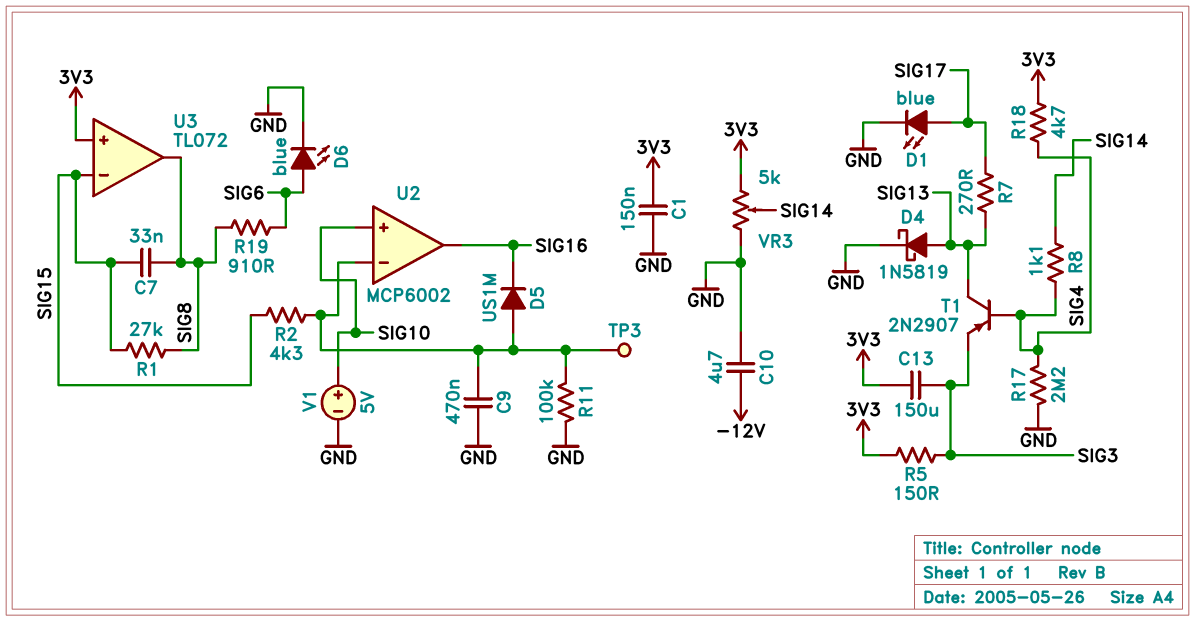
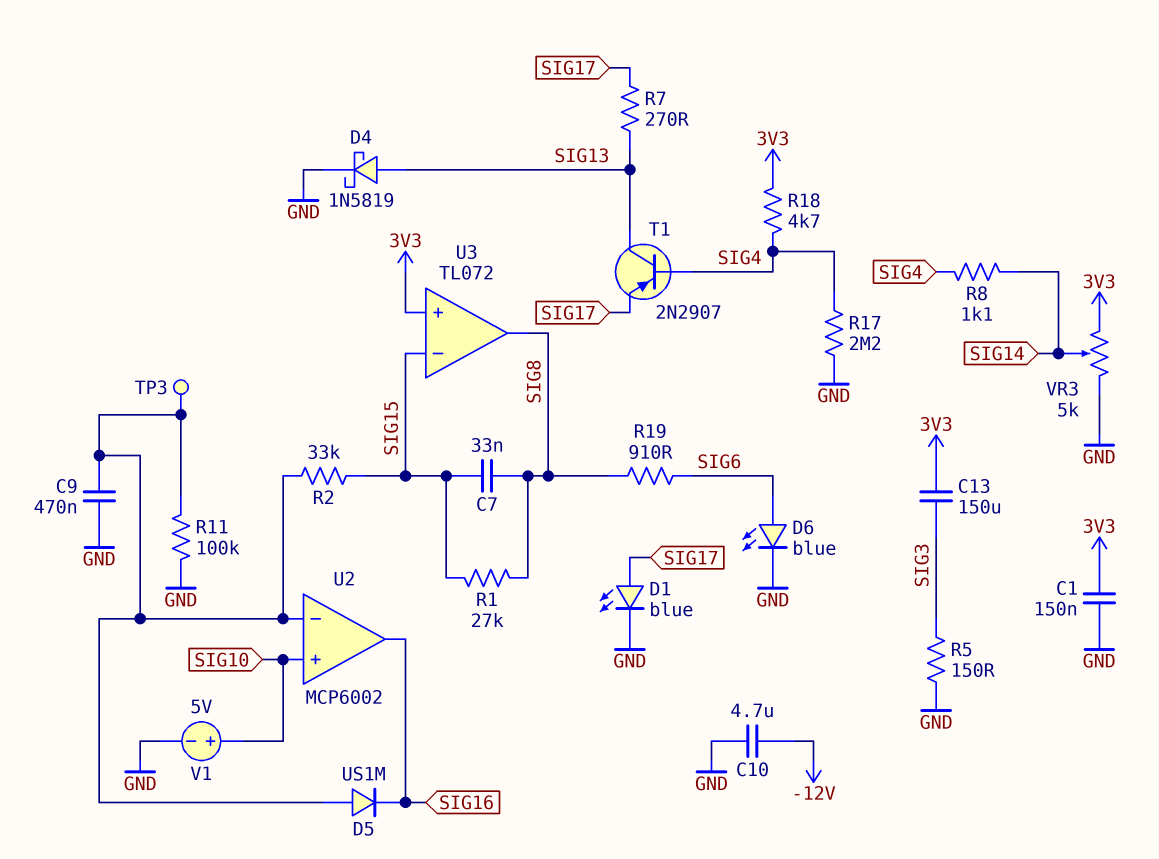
R2: 4.3k (SIG15, U2/in-) -> 33k (SIG15, U2/in-)
R5: 150 (3V3, SIG3) -> 150 (GND, SIG3)
T1: PNP 2N2907 (B SIG4, C SIG13, E SIG3) -> PNP 2N2907 (B SIG4, C SIG13, E SIG17)

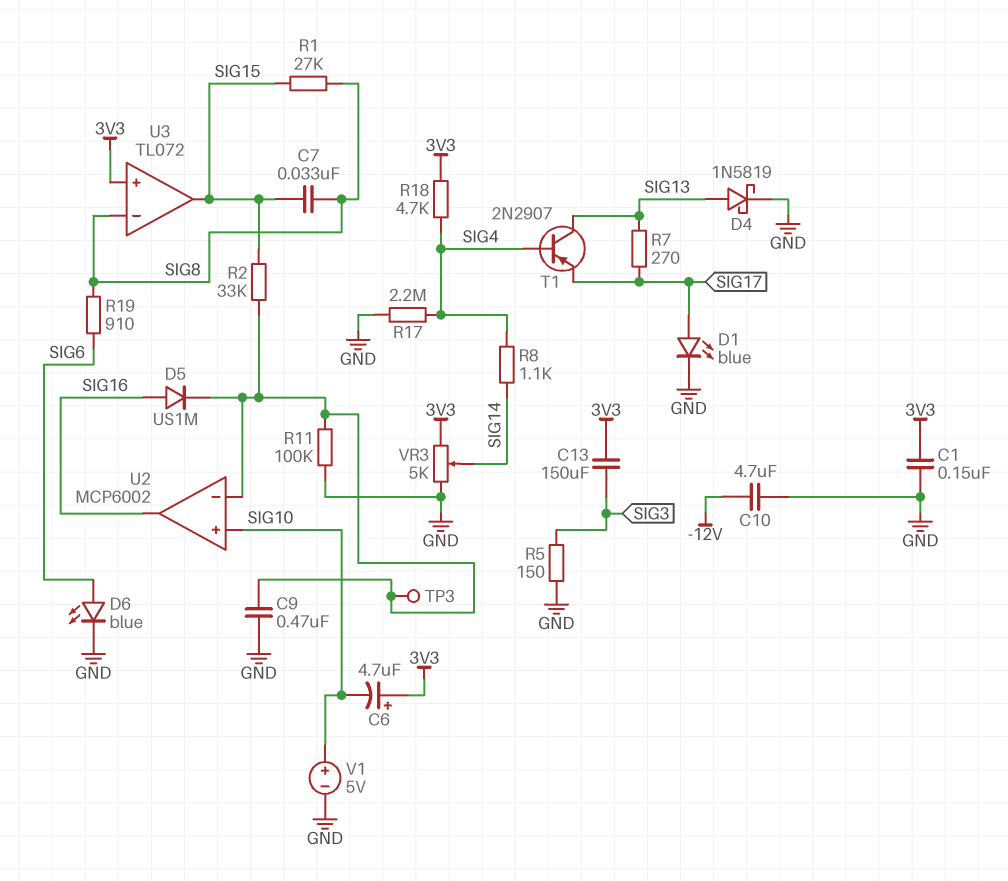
C6: none -> 4.7uF (plus 3V3, minus SIG10)
D5: diode US1M (A U2/in-, K SIG16) -> diode US1M (A SIG16, K U2/in-)
U3 pin in-: SIG15 -> SIG8
U3 pin out: SIG8 -> SIG15

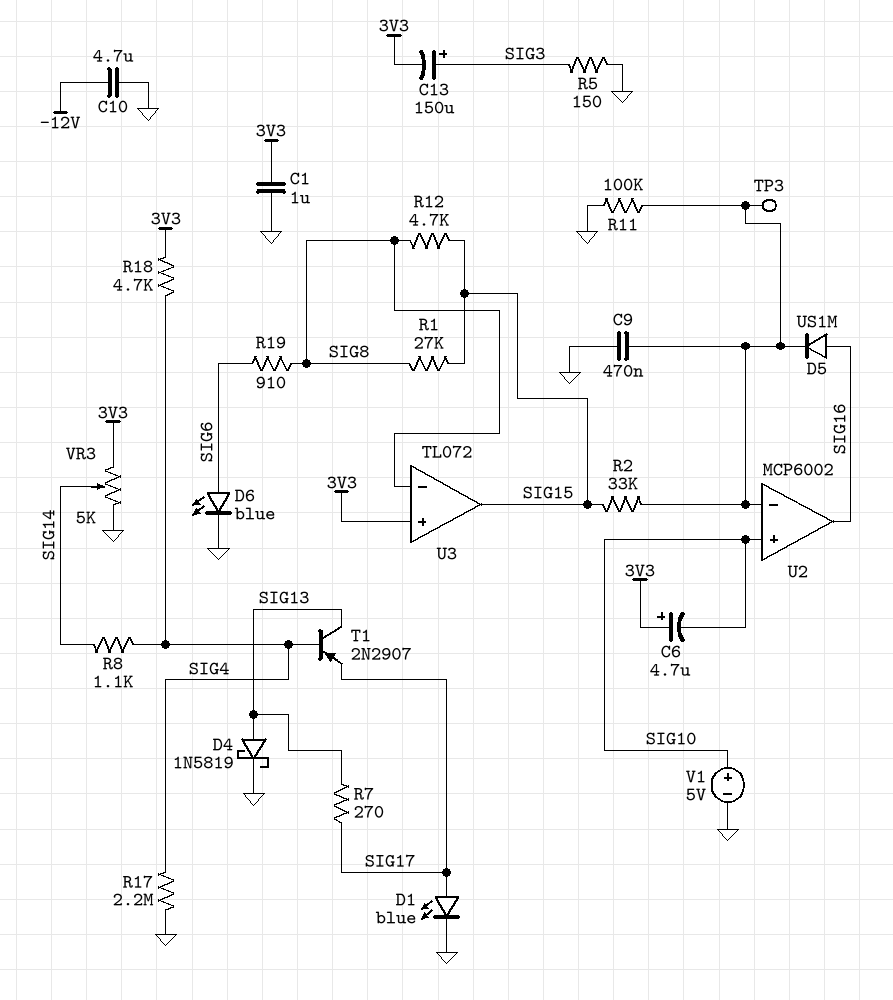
C1: 150nF (3V3, GND) -> 1uF (3V3, GND)
C7: 33nF (SIG8, SIG15) -> none
C13: 150uF (3V3, SIG3) -> 150uF (plus SIG3, minus 3V3)
R12: none -> 4.7k (SIG8, SIG15)

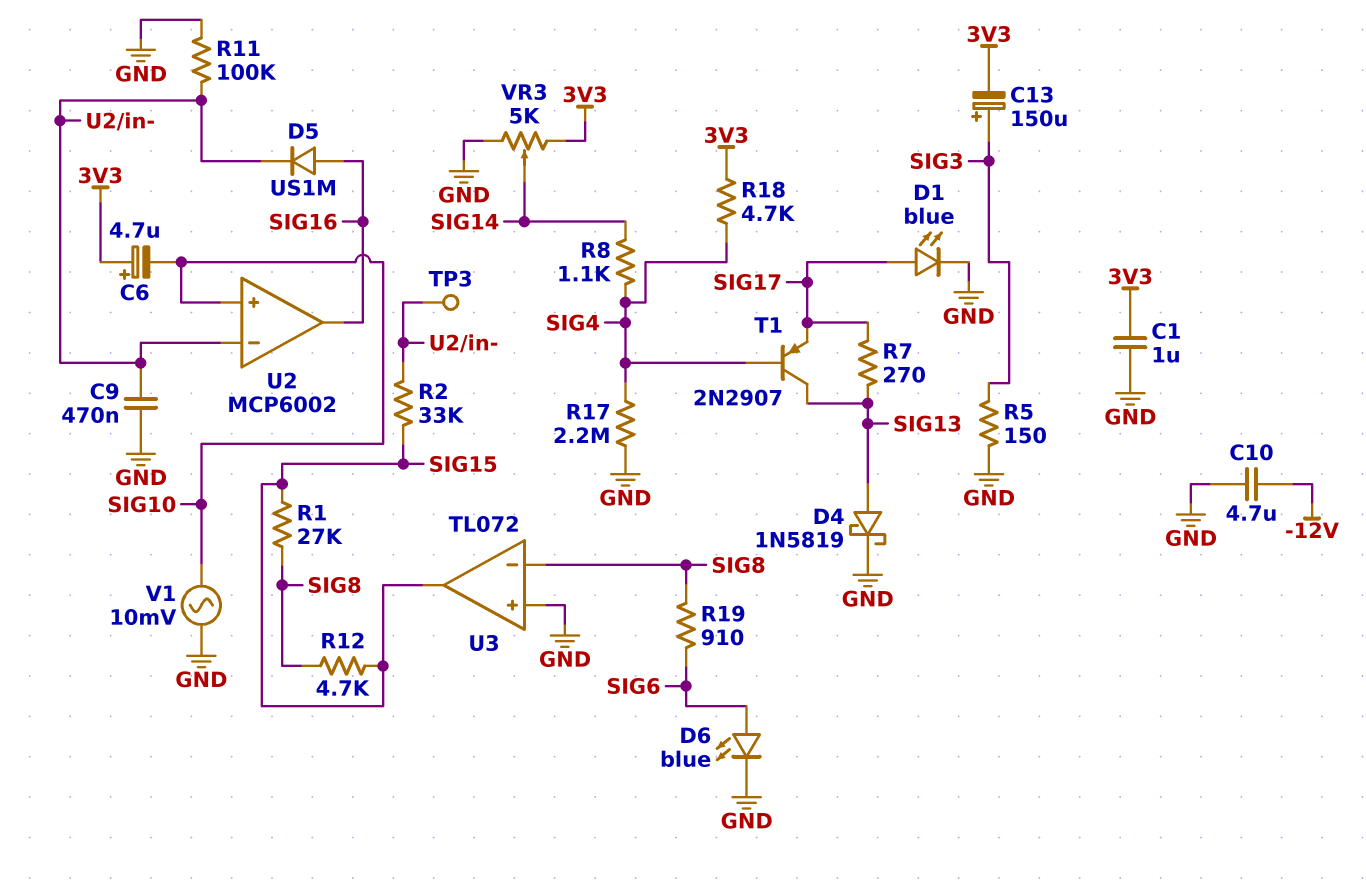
U3 pin in+: 3V3 -> GND
V1: 5V (plus SIG10, minus GND) -> AC 10mV (GND, SIG10)

